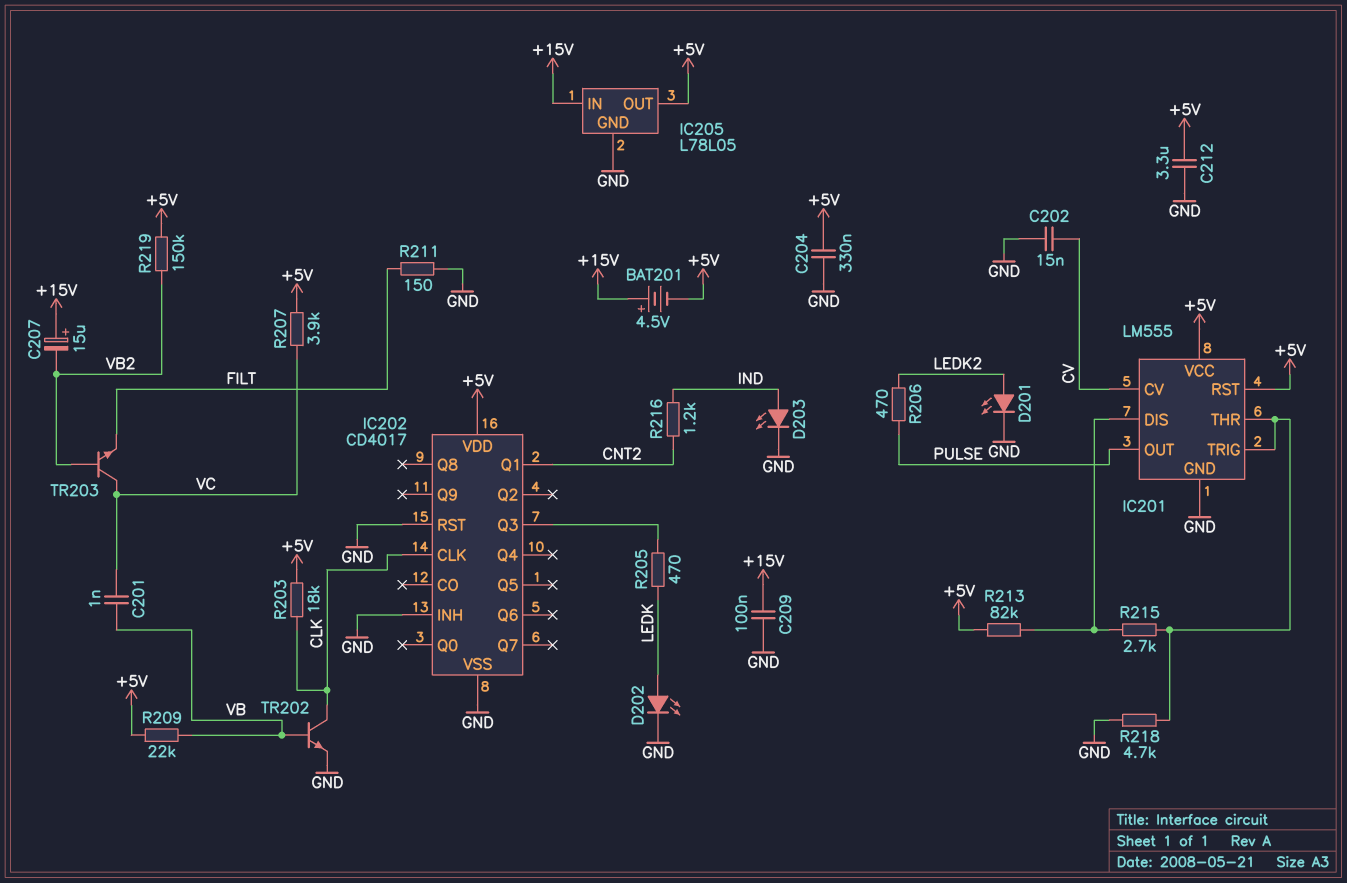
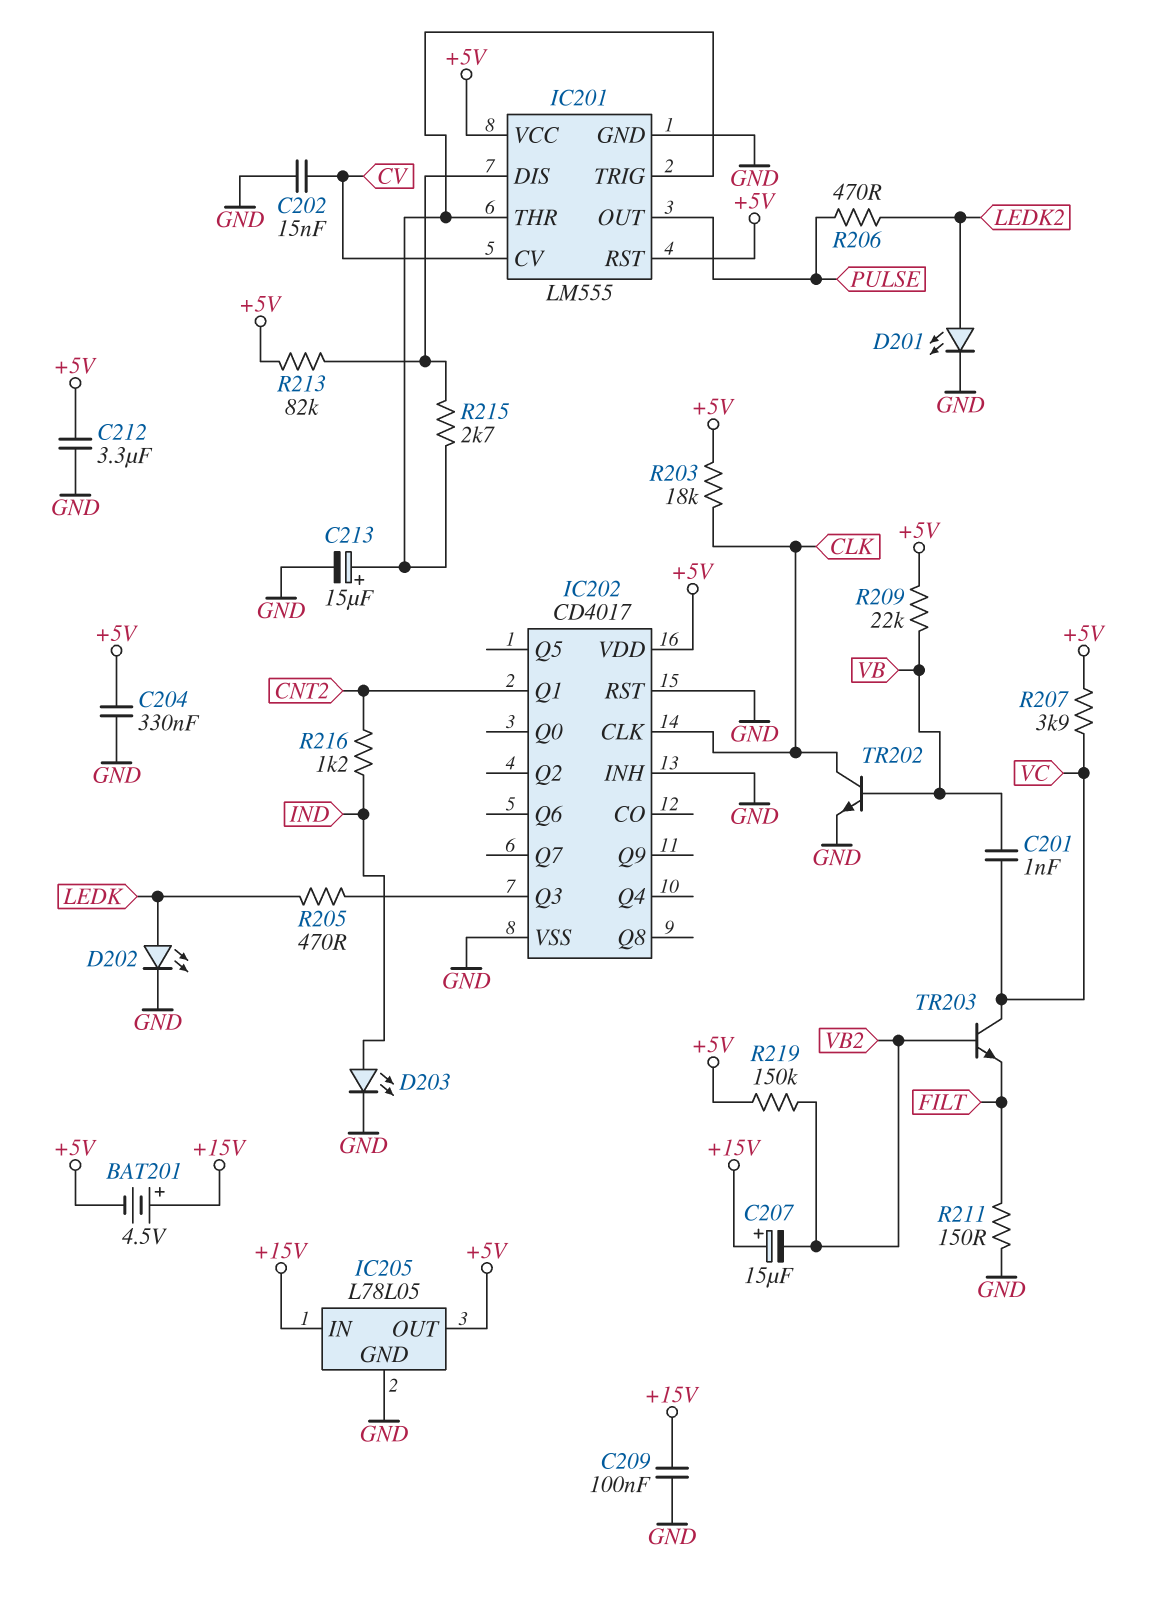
C213: none -> 15uF (plus IC201/THR, minus GND)
R218: 4.7k (GND, IC201/THR) -> none

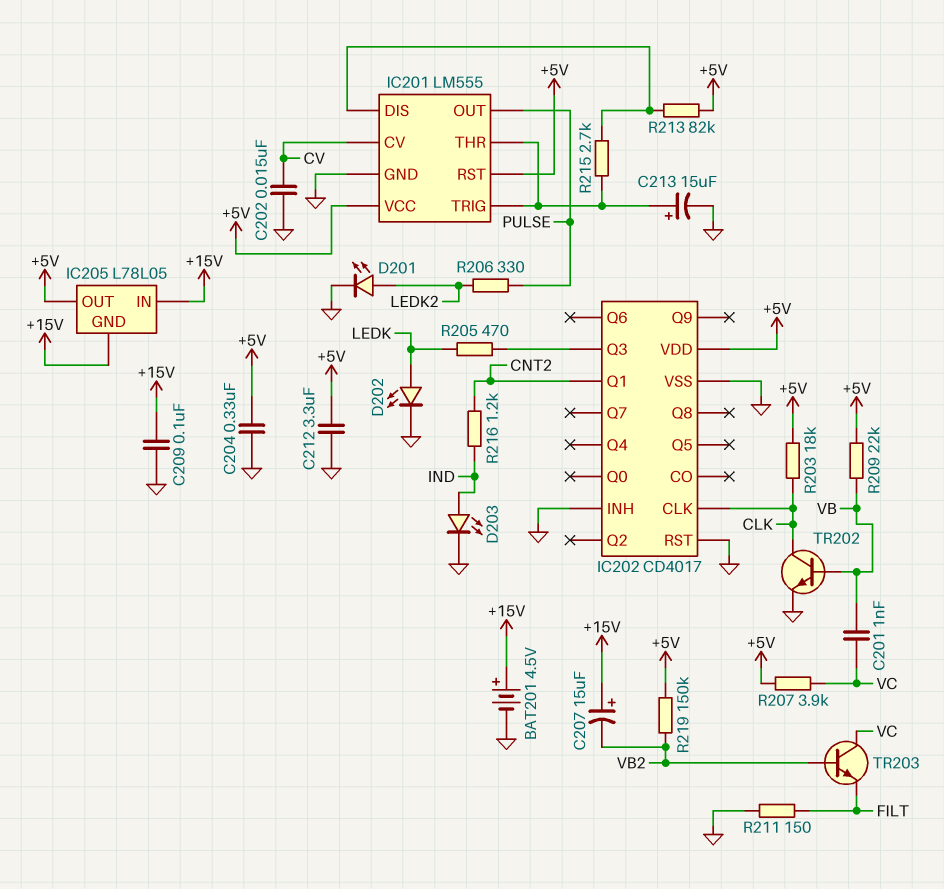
BAT201: 4.5V (plus +15V, minus +5V) -> 4.5V (plus +15V, minus GND)
IC205 pin GND: GND -> +15V
R206: 470 (LEDK2, PULSE) -> 330 (LEDK2, PULSE)

